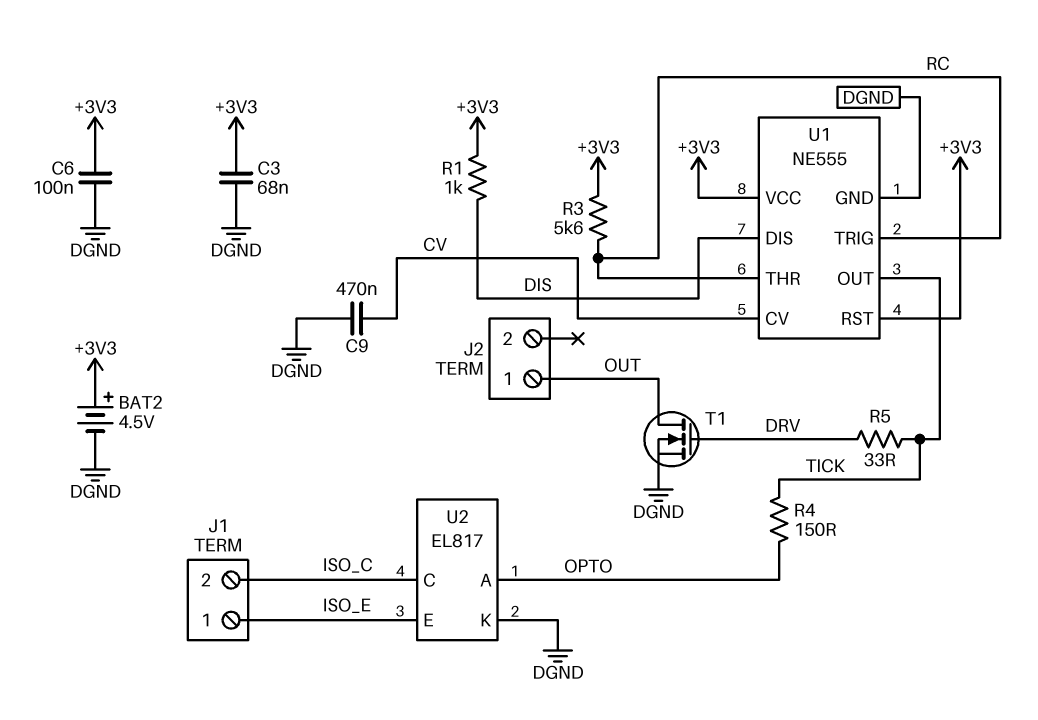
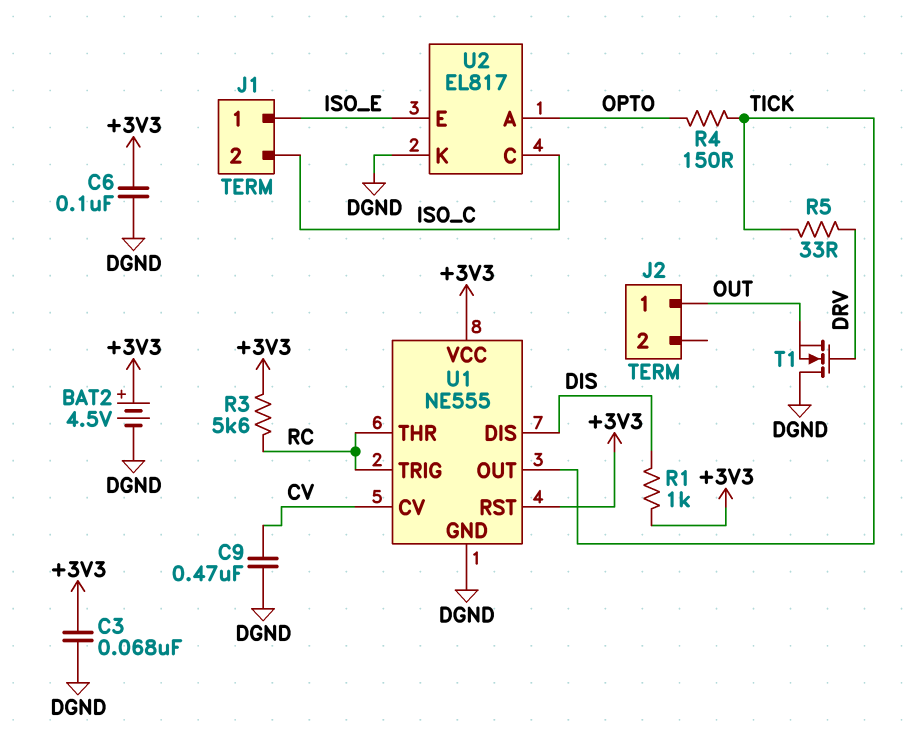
T1: NMOS (G DRV, D OUT, S DGND) -> NMOS (G DRV, D DGND, S OUT)

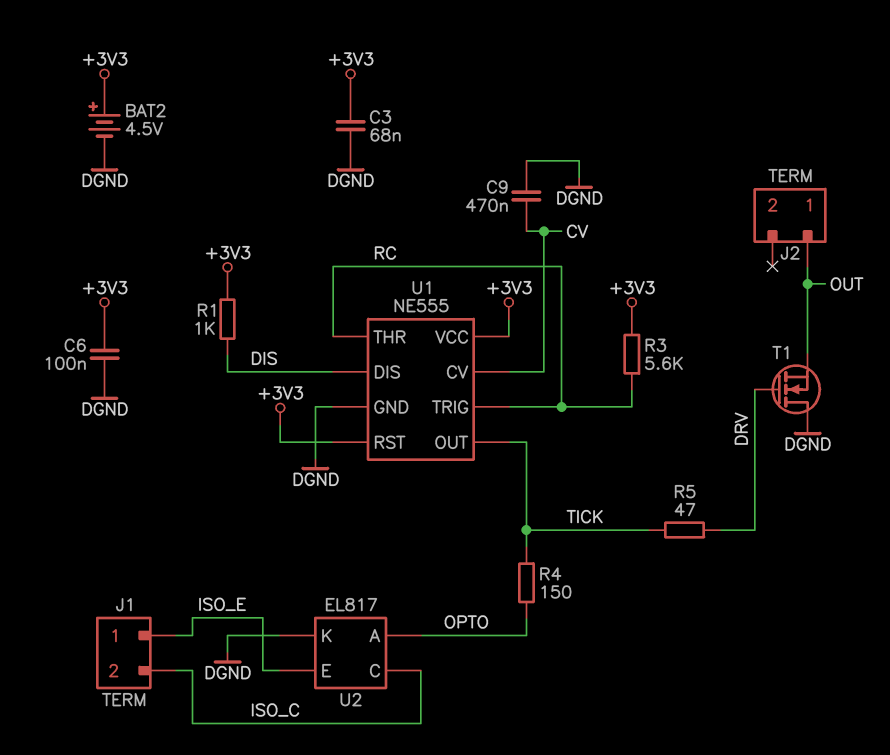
R5: 33 (DRV, TICK) -> 47 (DRV, TICK)

